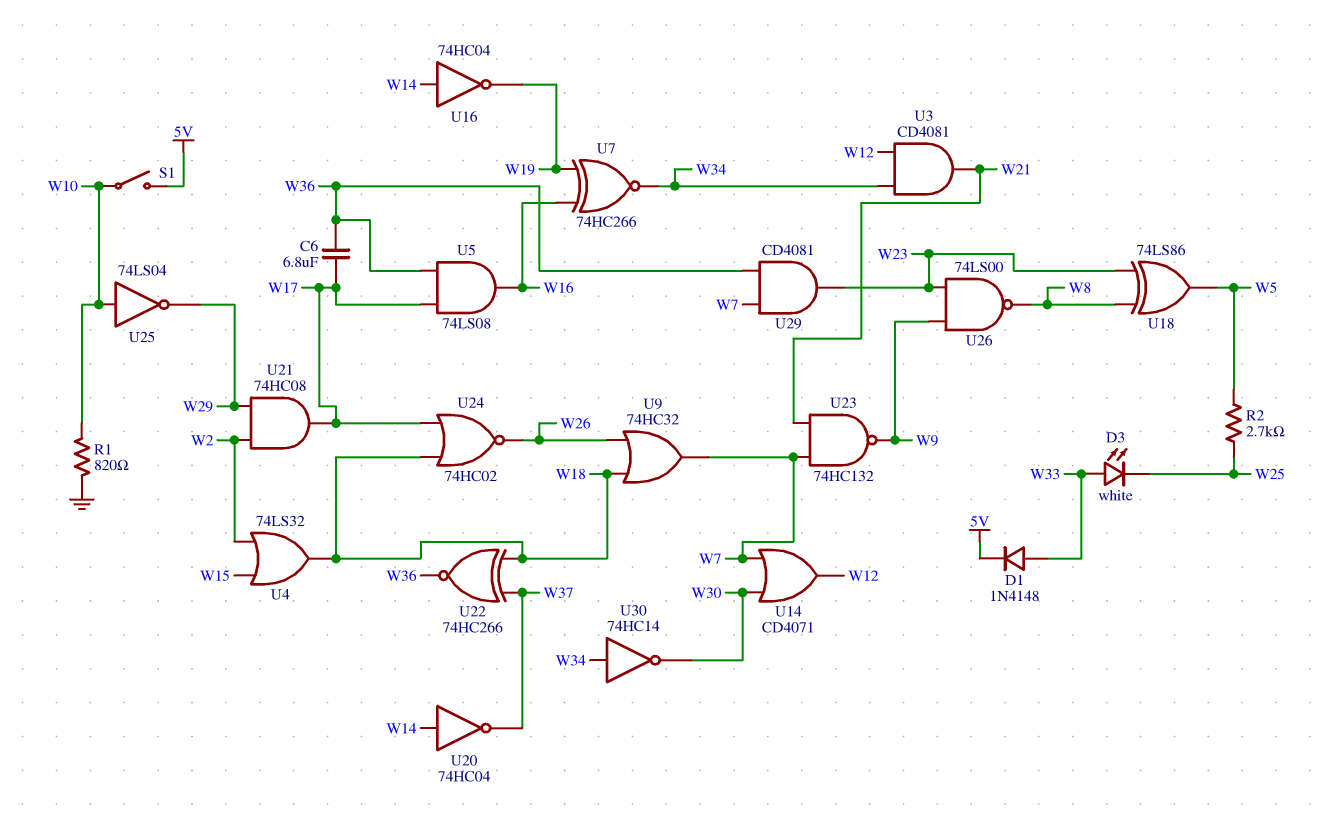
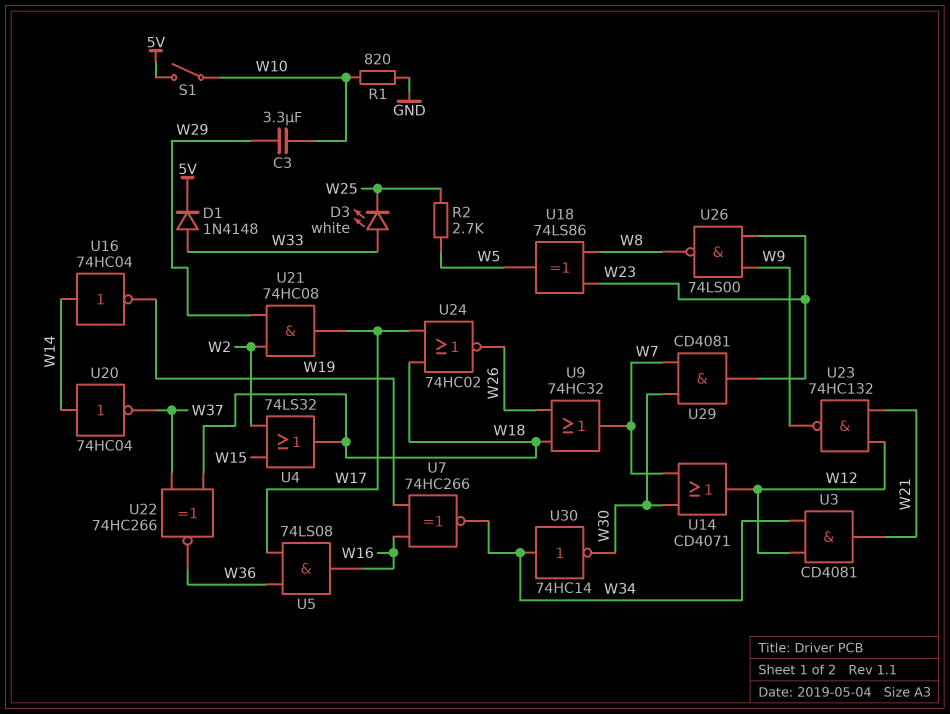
C3: none -> 3.3uF (W10, W29)
C6: 6.8uF (W17, W36) -> none
U23: NAND 74HC132 (in W7, in W21, out W9) -> NAND 74HC132 (in W12, in W21, out W9)
U25: NOT 74LS04 (in W10, out W29) -> none
U29: AND CD4081 (in W7, in W36, out W23) -> AND CD4081 (in W7, in W30, out W23)

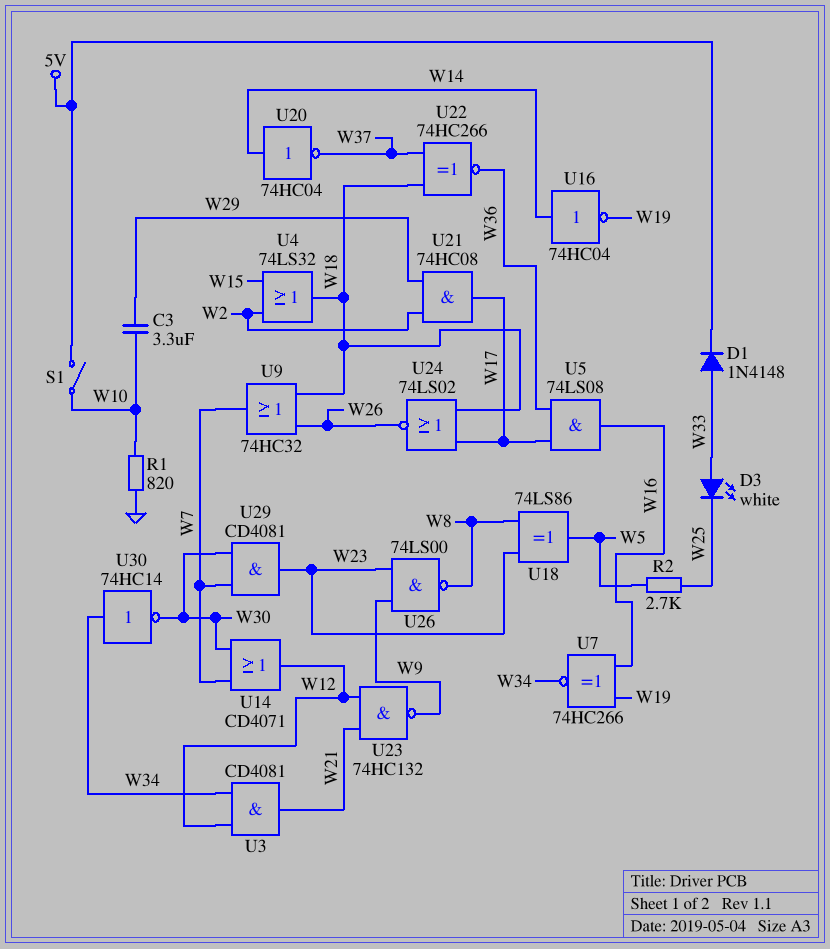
U24: NOR 74HC02 (in W17, in W18, out W26) -> NOR 74LS02 (in W17, in W18, out W26)

